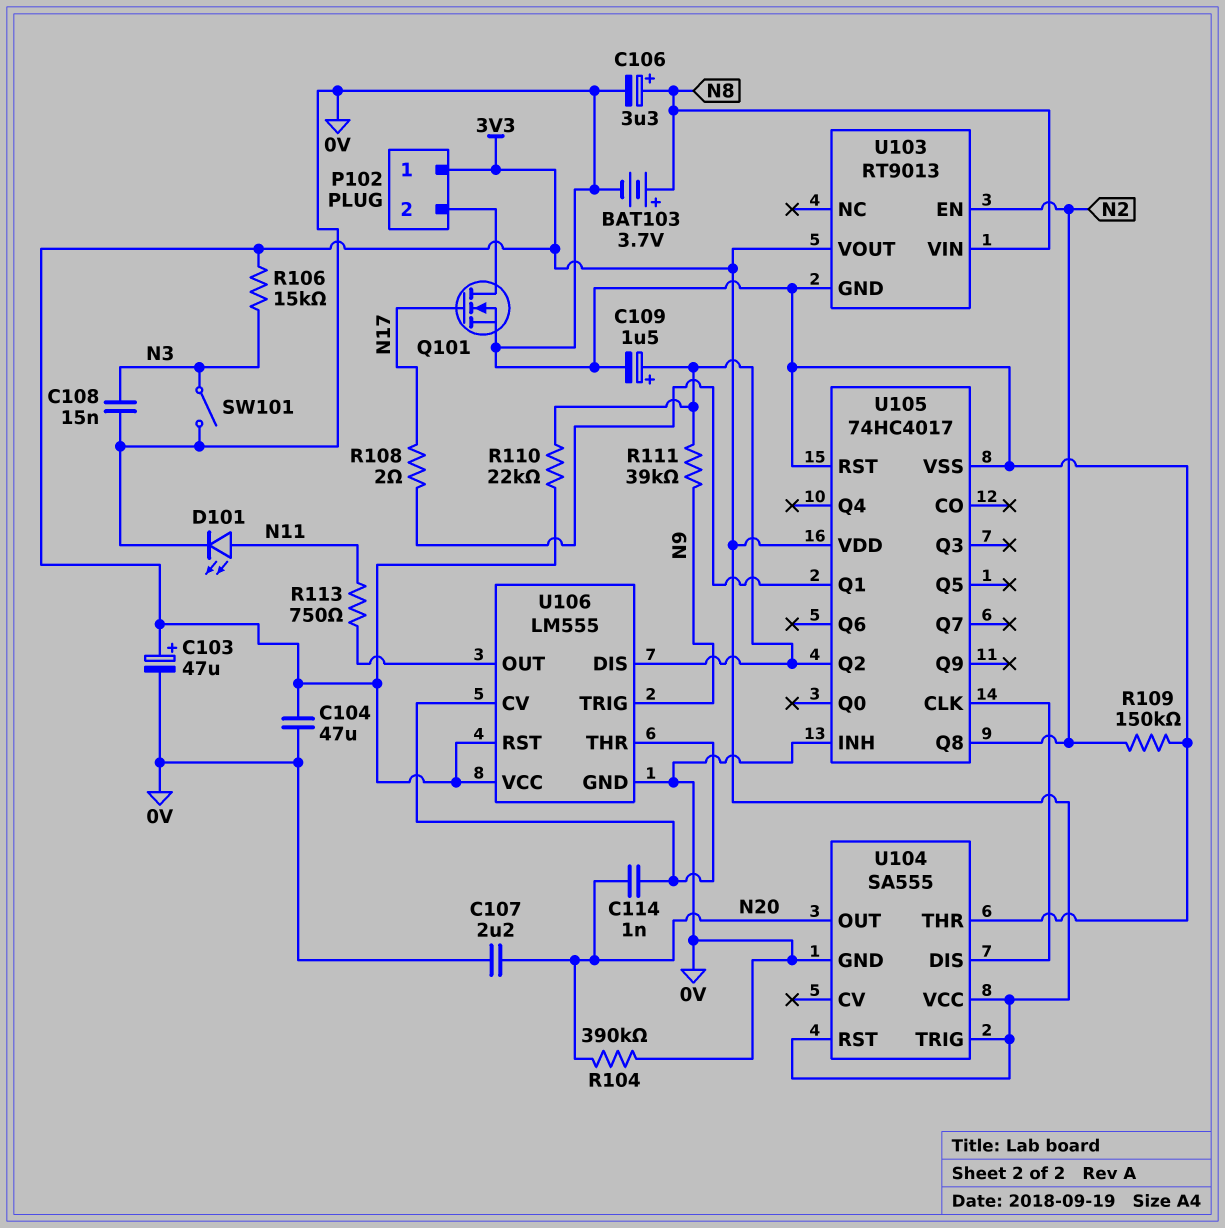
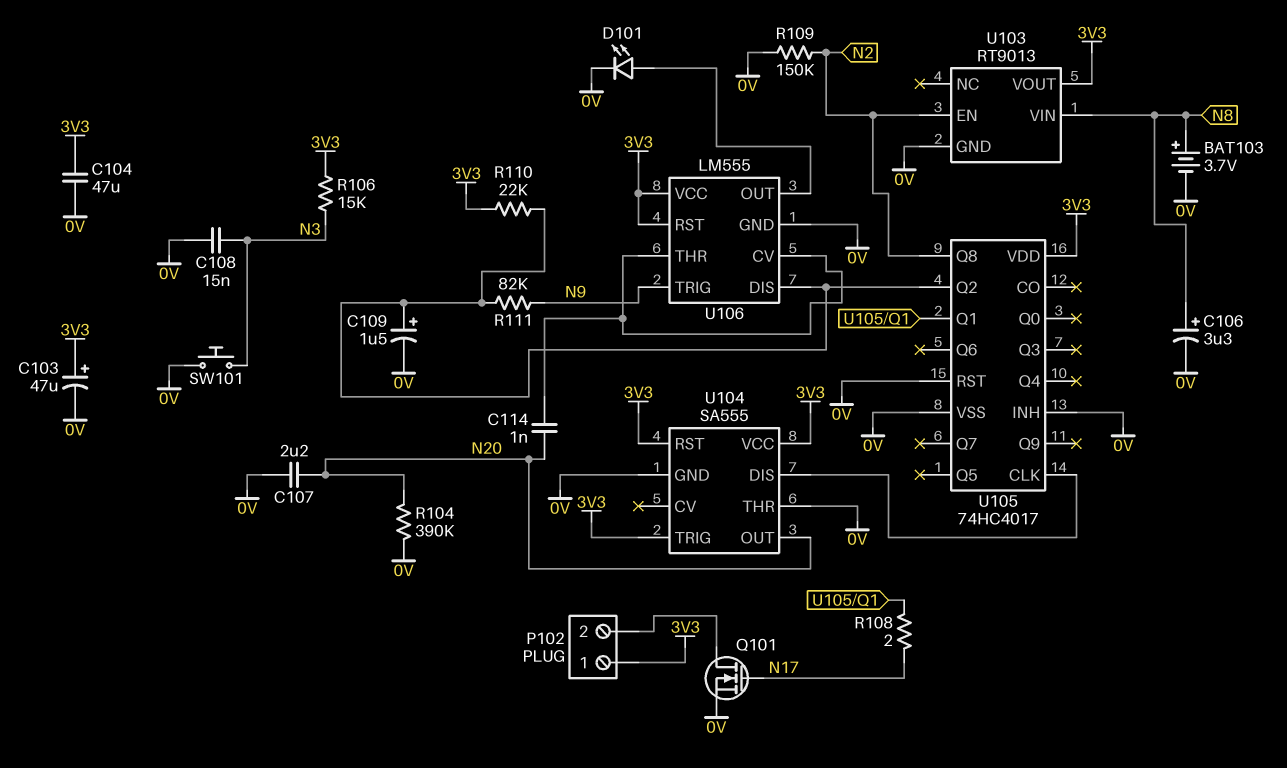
D101: LED (A N11, K 0V) -> LED (A U106/OUT, K 0V)
R111: 39k (N9, U105/Q2) -> 82k (N9, U105/Q2)
R113: 750 (N11, U106/OUT) -> none
SW101: switch (0V, N3) -> button (0V, N3)

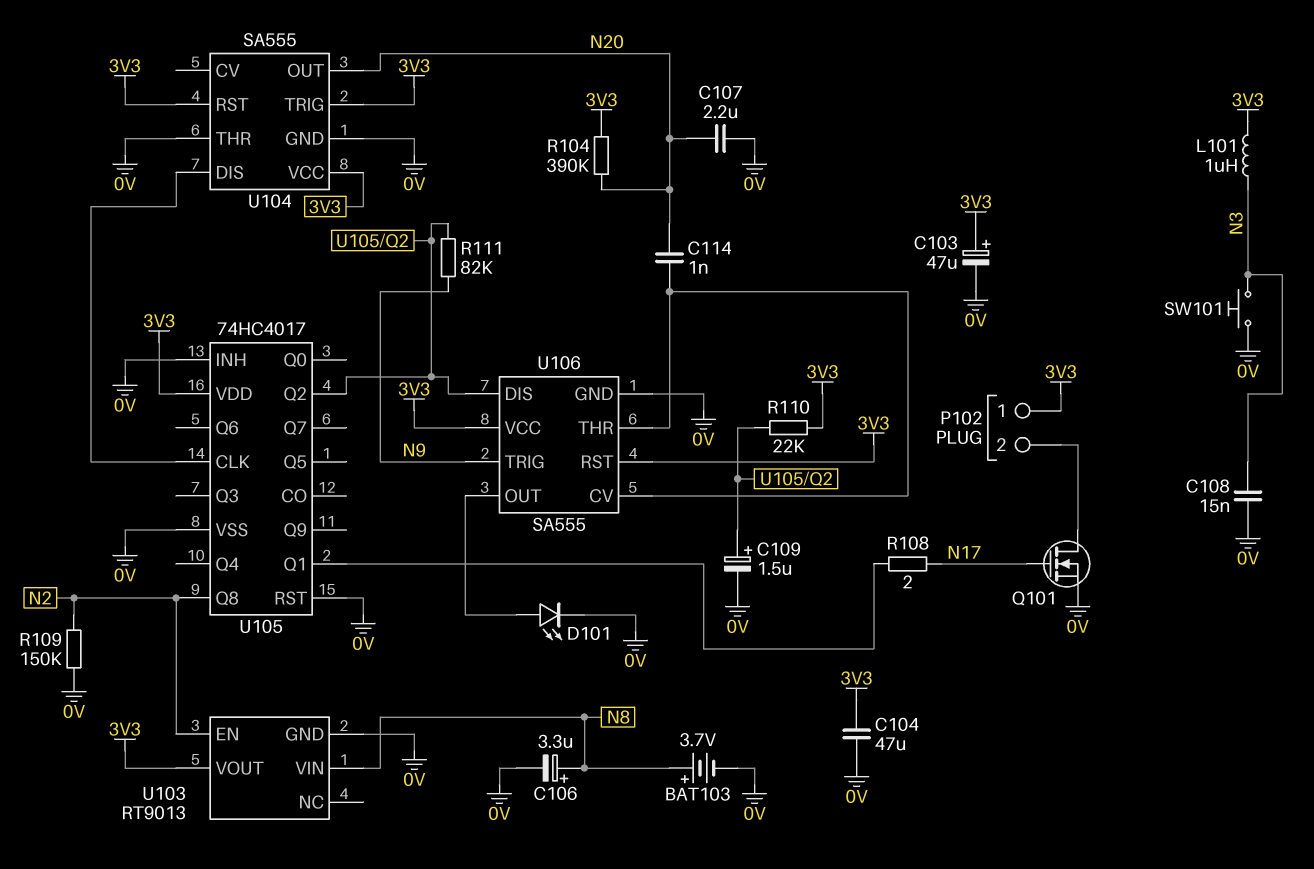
L101: none -> 1uH (3V3, N3)
R104: 390k (0V, N20) -> 390k (3V3, N20)
R106: 15k (3V3, N3) -> none
U106: LM555 -> SA555

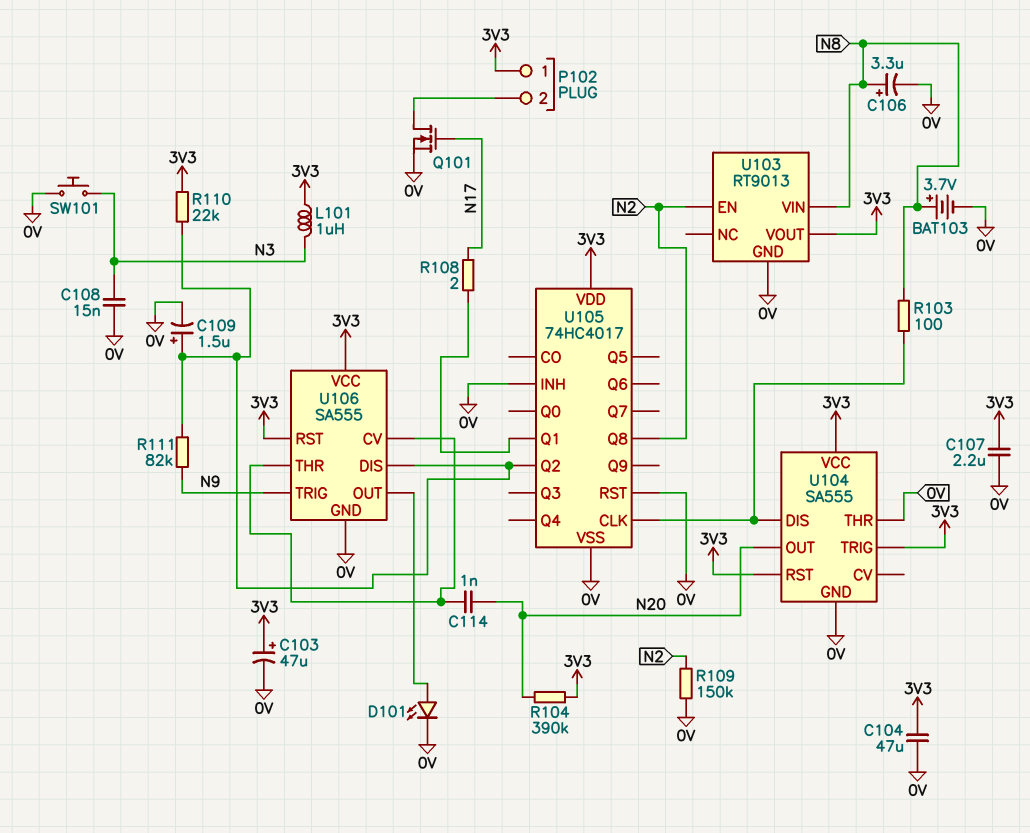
C107: 2.2uF (0V, N20) -> 2.2uF (0V, 3V3)
R103: none -> 100 (N8, U104/DIS)

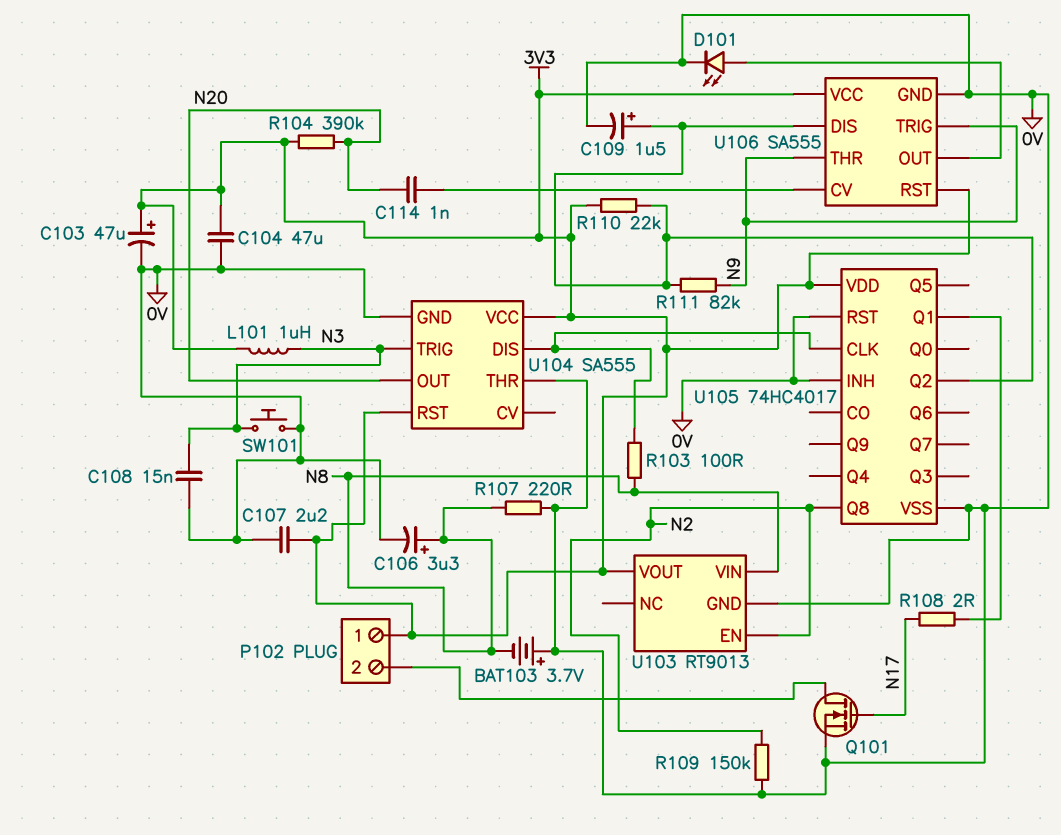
BAT103: 3.7V (plus N8, minus 0V) -> 3.7V (plus 0V, minus N8)
R107: none -> 220 (0V, N8)
U104 pin TRIG: 3V3 -> N3
U106 pin THR: U106/CV -> N9

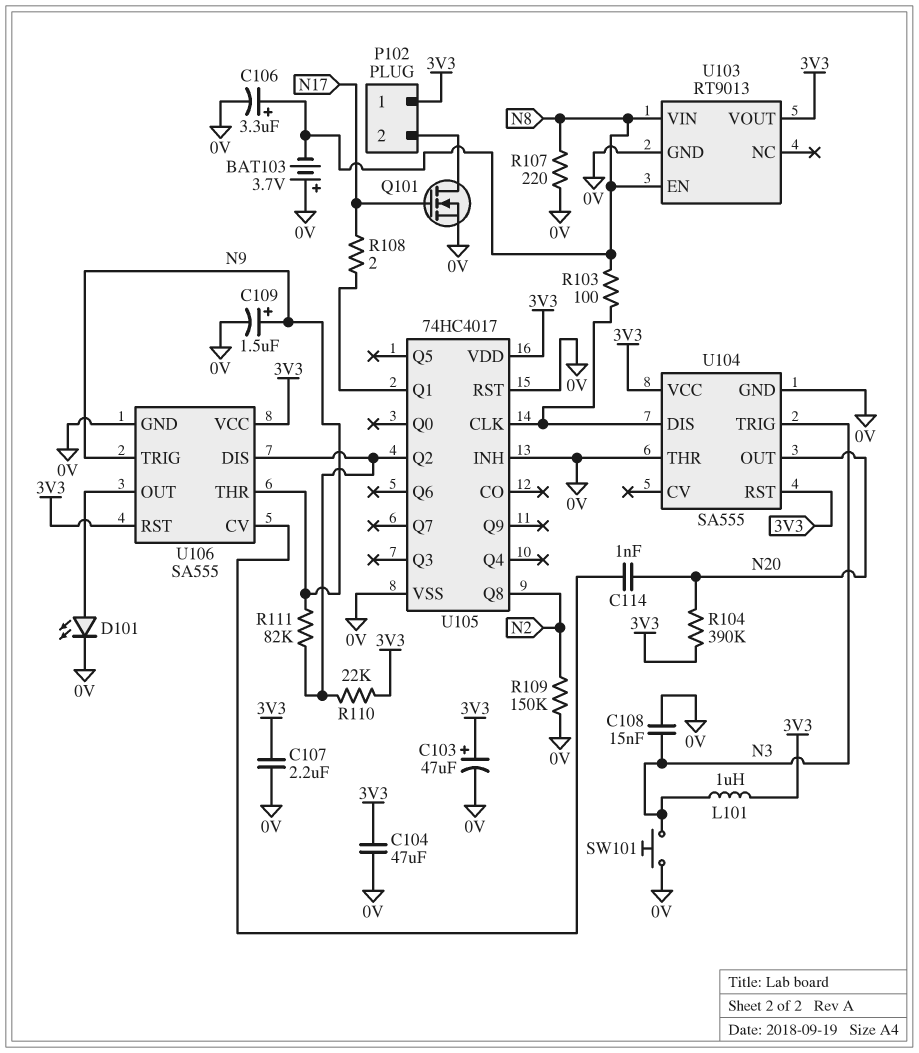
C109: 1.5uF (plus U105/Q2, minus 0V) -> 1.5uF (plus N9, minus 0V)
U103 pin EN: N2 -> N8

